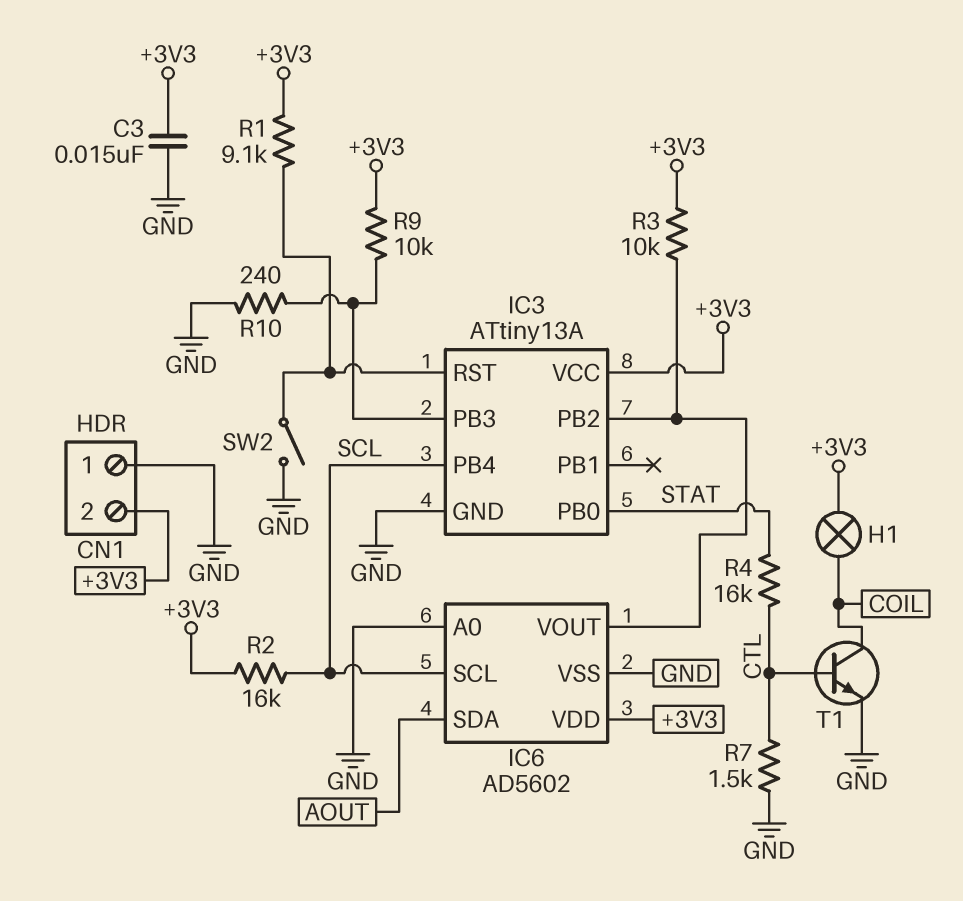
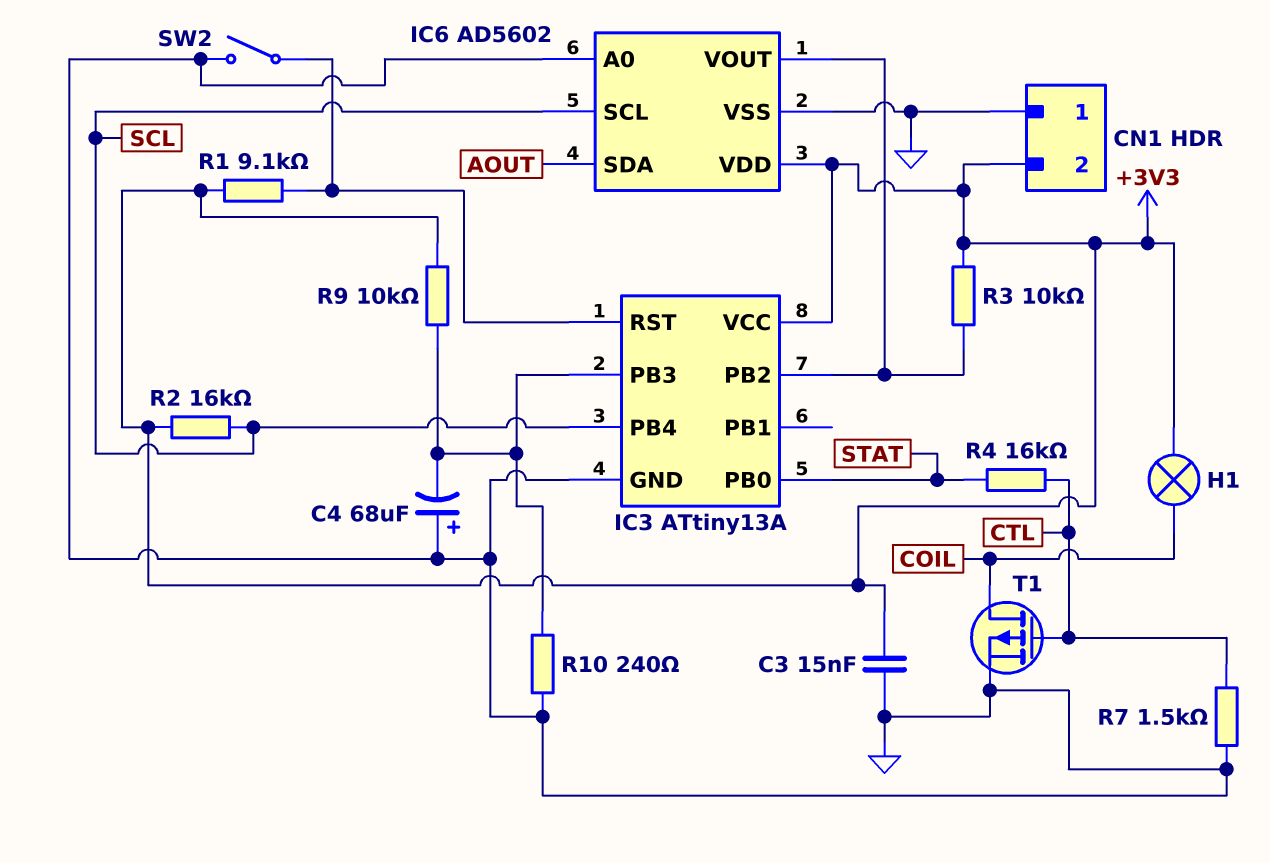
C4: none -> 68uF (plus GND, minus IC3/PB3)
T1: NPN (B CTL, C COIL, E GND) -> PMOS (G CTL, D COIL, S GND)

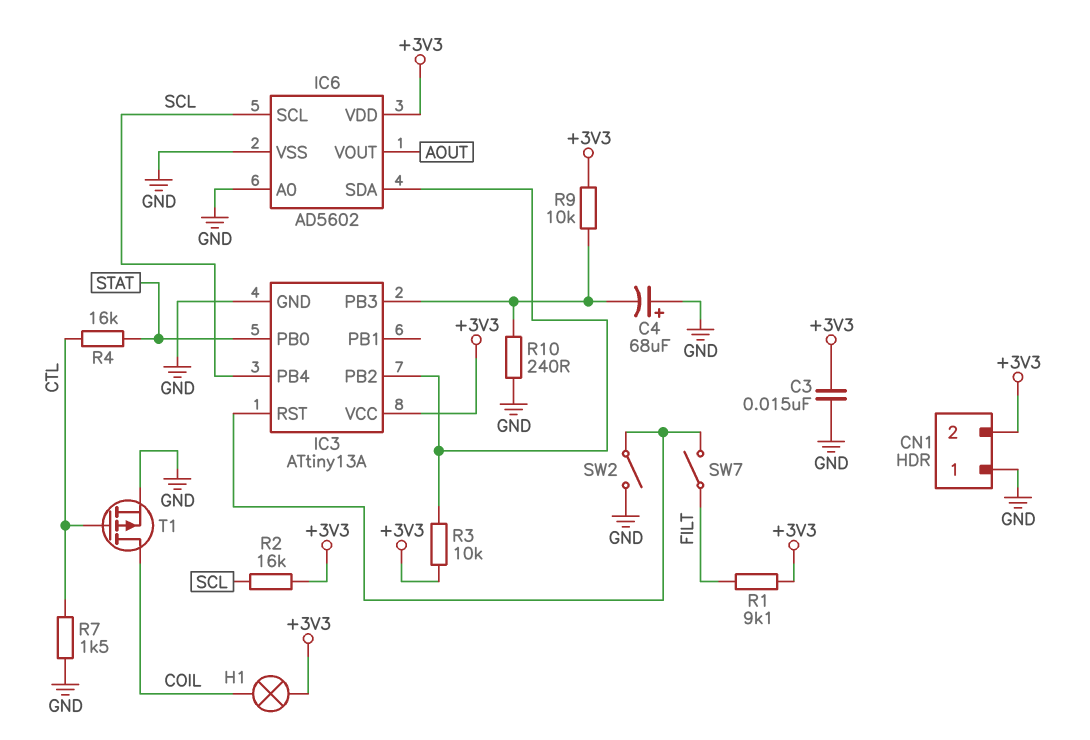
IC6 pin SDA: AOUT -> IC3/PB2
IC6 pin VOUT: IC3/PB2 -> AOUT
R1: 9.1k (+3V3, IC3/RST) -> 9.1k (+3V3, FILT)
SW7: none -> switch (FILT, IC3/RST)

